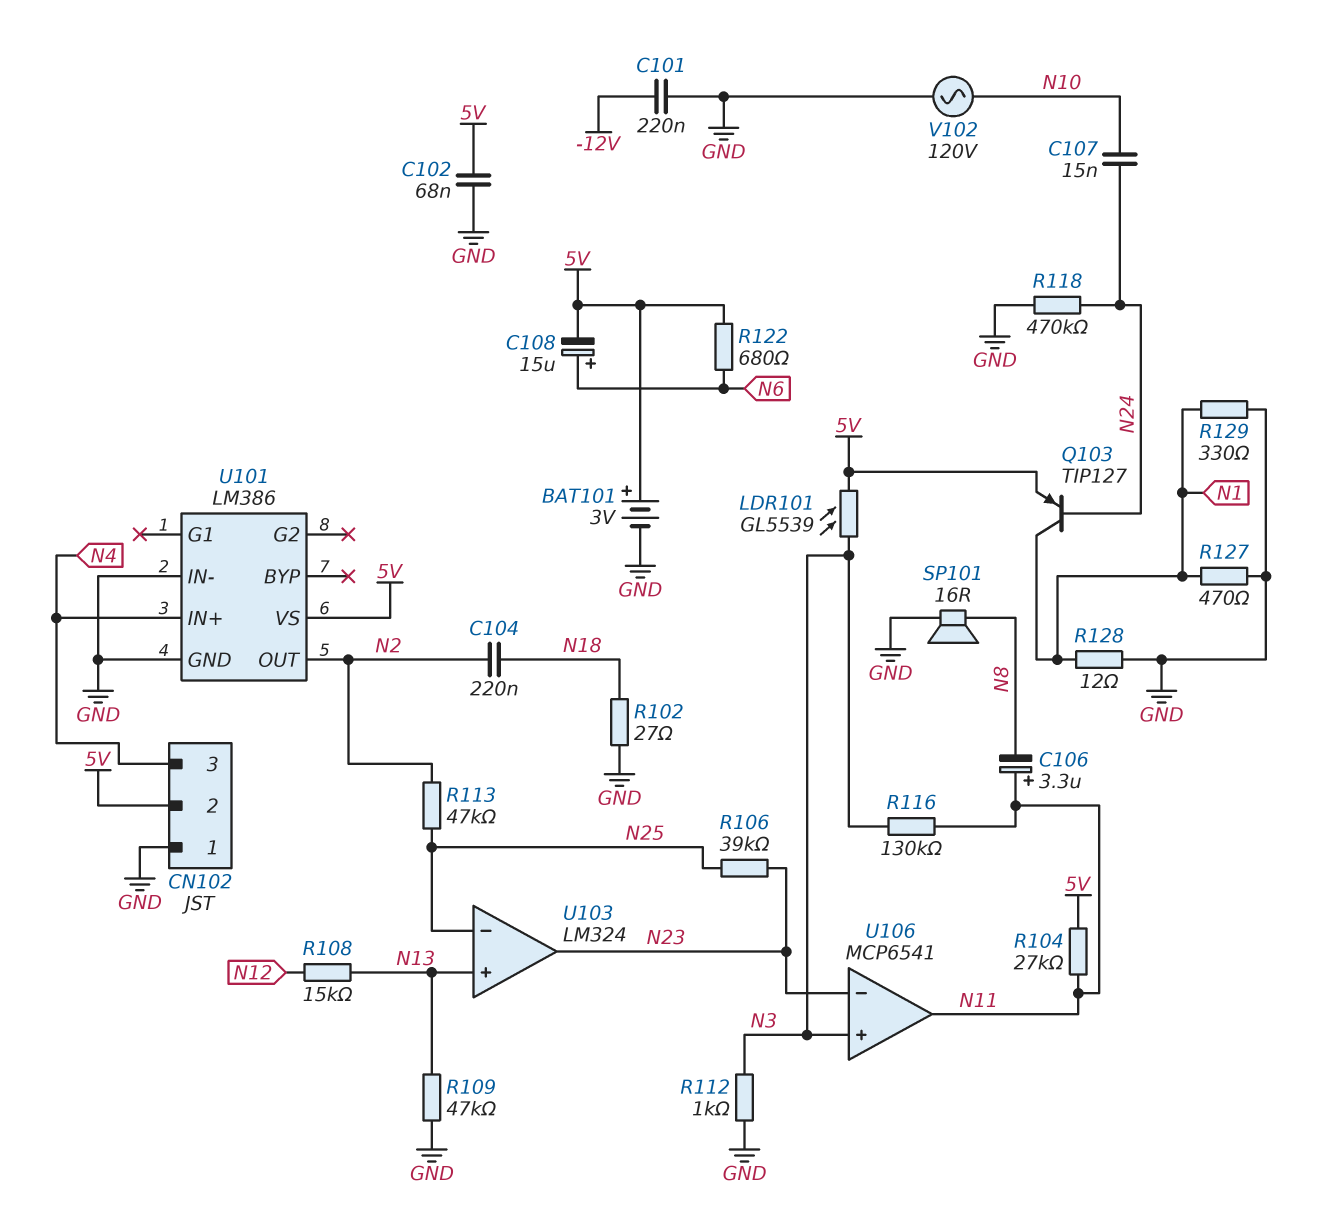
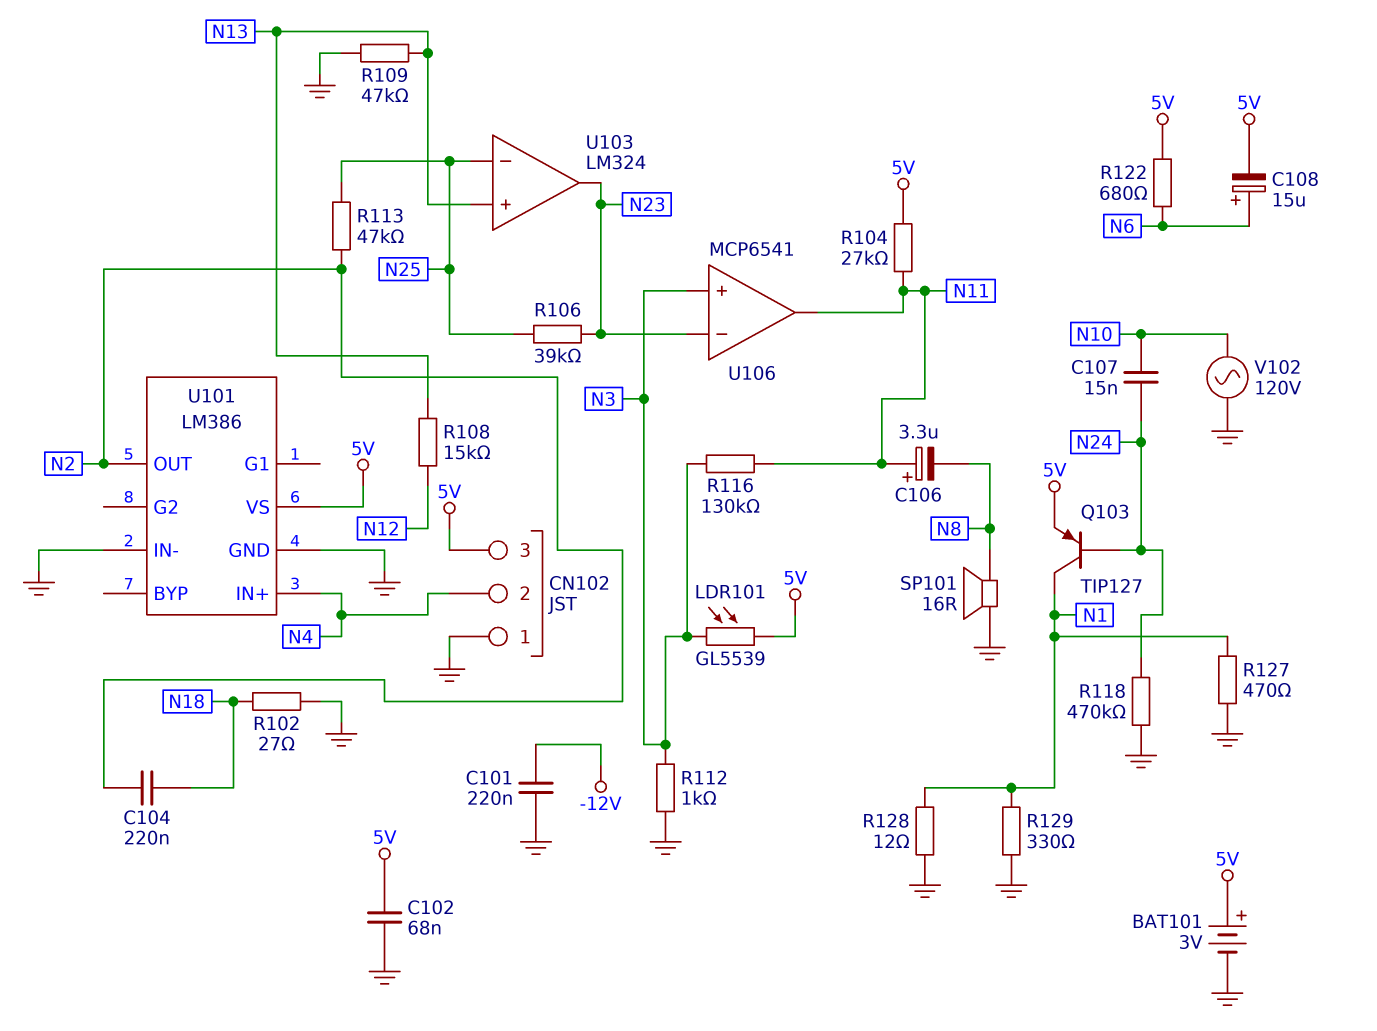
CN102 pin 2: 5V -> N4
CN102 pin 3: N4 -> 5V

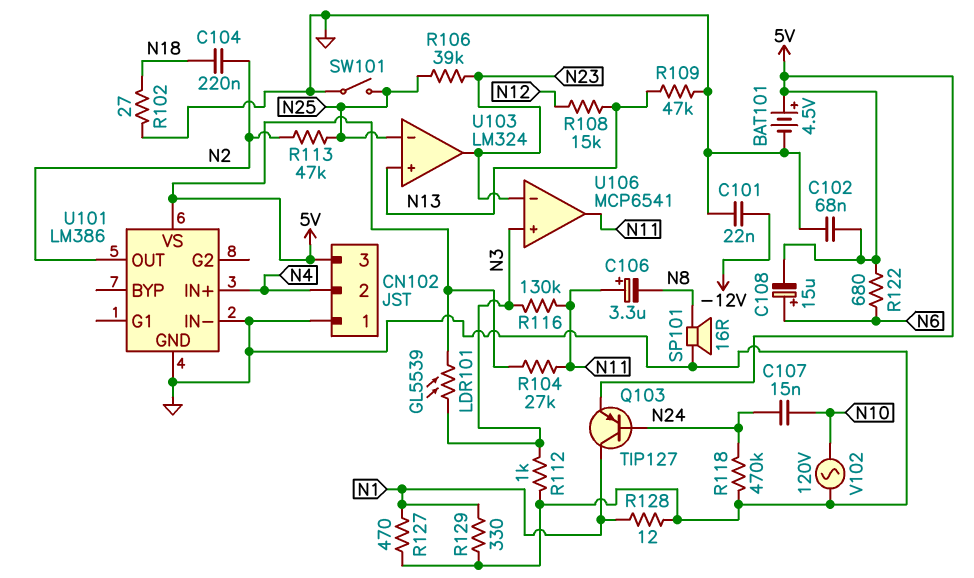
BAT101: 3V (plus 5V, minus GND) -> 4.5V (plus 5V, minus GND)
C101: 220nF (-12V, GND) -> 22nF (-12V, GND)
SW101: none -> switch (GND, N25)

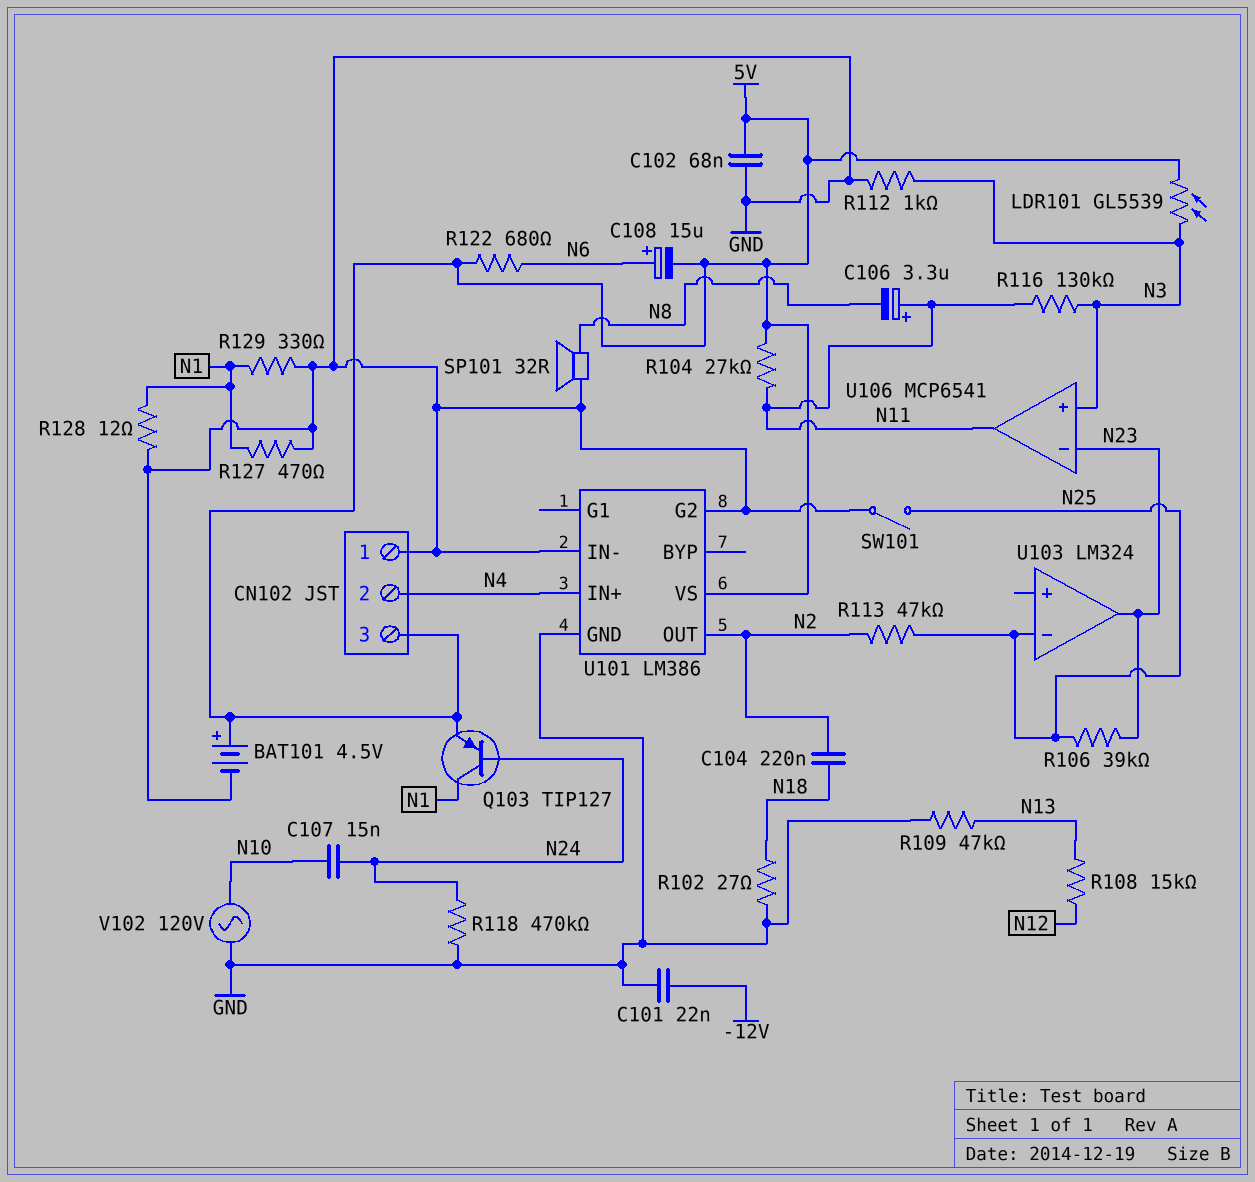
SP101: speaker 16R (GND, N8) -> speaker 32R (GND, N8)
U101 pin G2: none -> GND
U103 pin in+: N13 -> none

